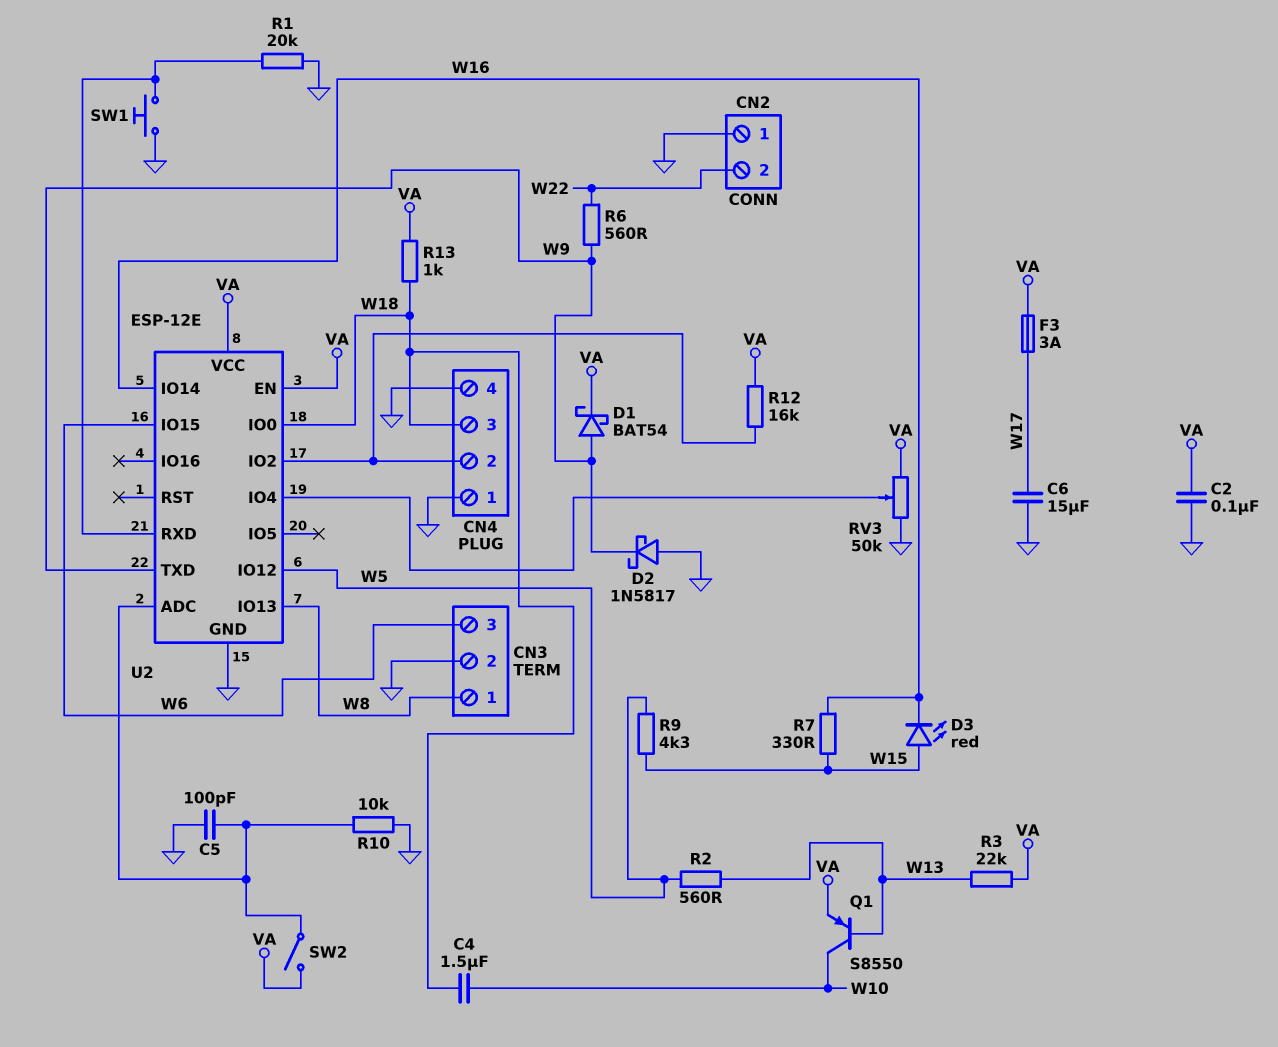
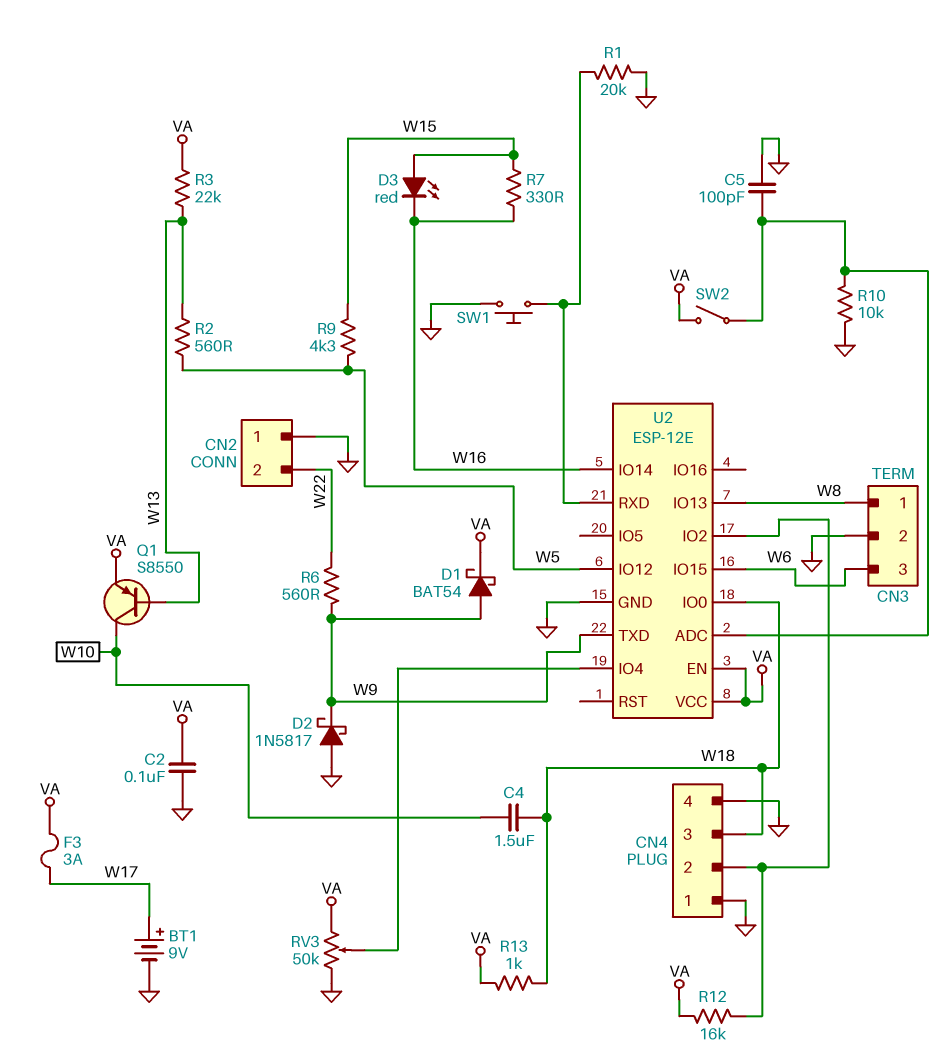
BT1: none -> 9V (plus W17, minus GND)
C6: 15uF (GND, W17) -> none

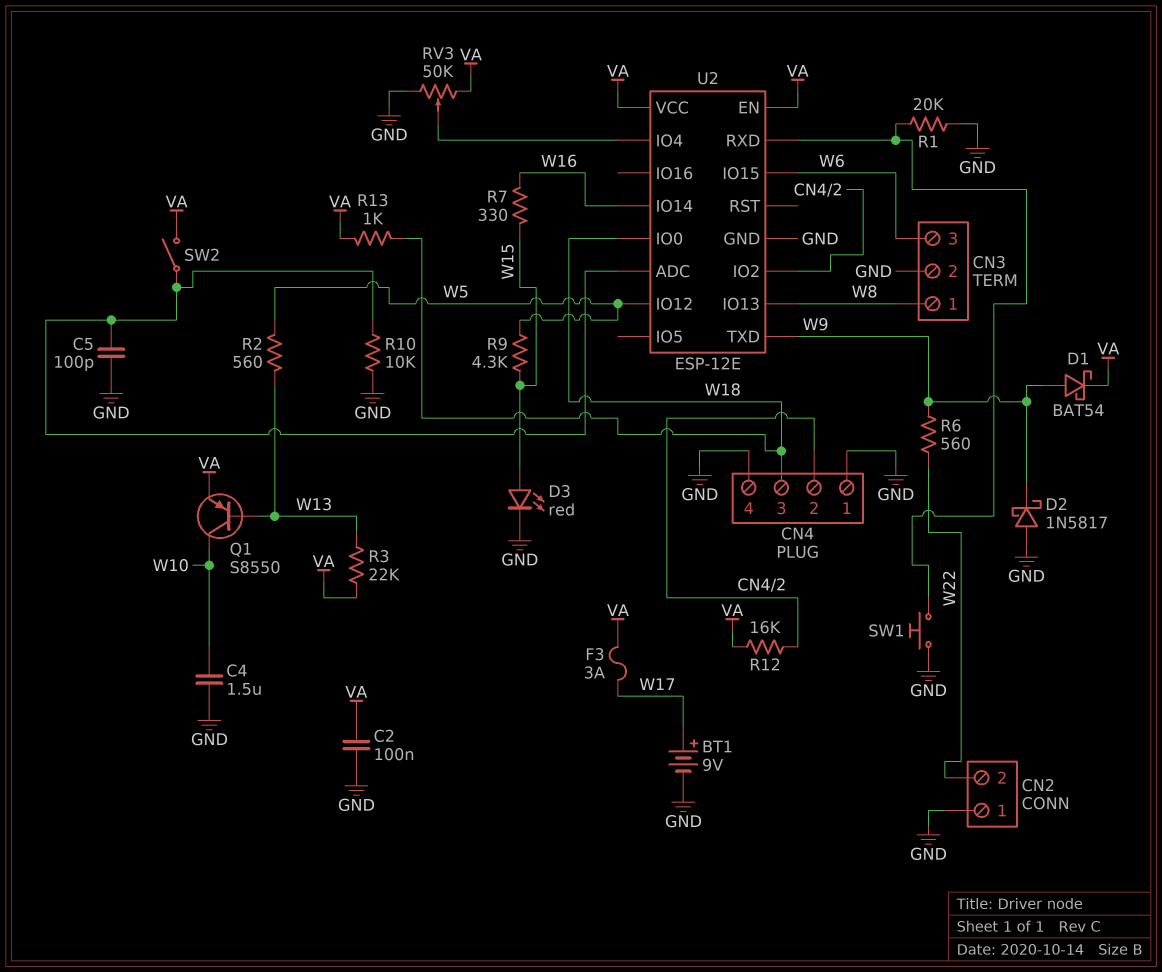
C4: 1.5uF (W10, W18) -> 1.5uF (GND, W10)
D3: LED red (A W15, K W16) -> LED red (A W15, K GND)

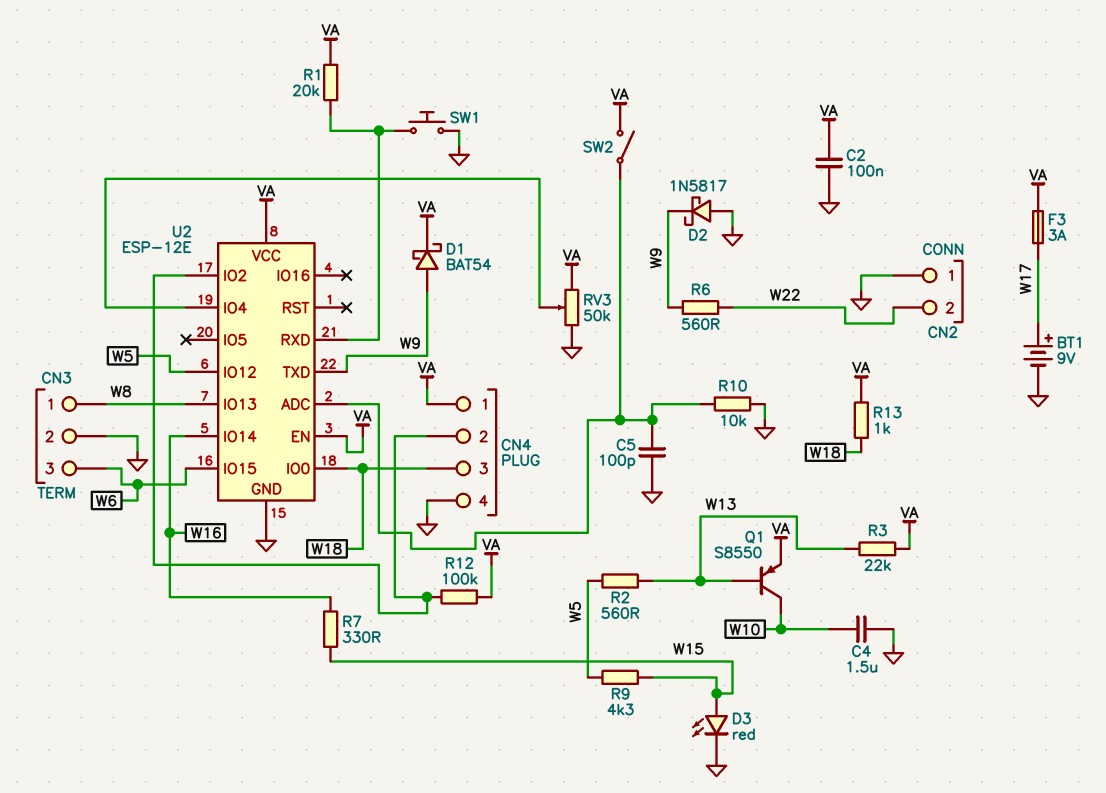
CN4 pin 1: GND -> VA
R1: 20k (GND, U2/RXD) -> 20k (U2/RXD, VA)
R12: 16k (CN4/2, VA) -> 100k (CN4/2, VA)

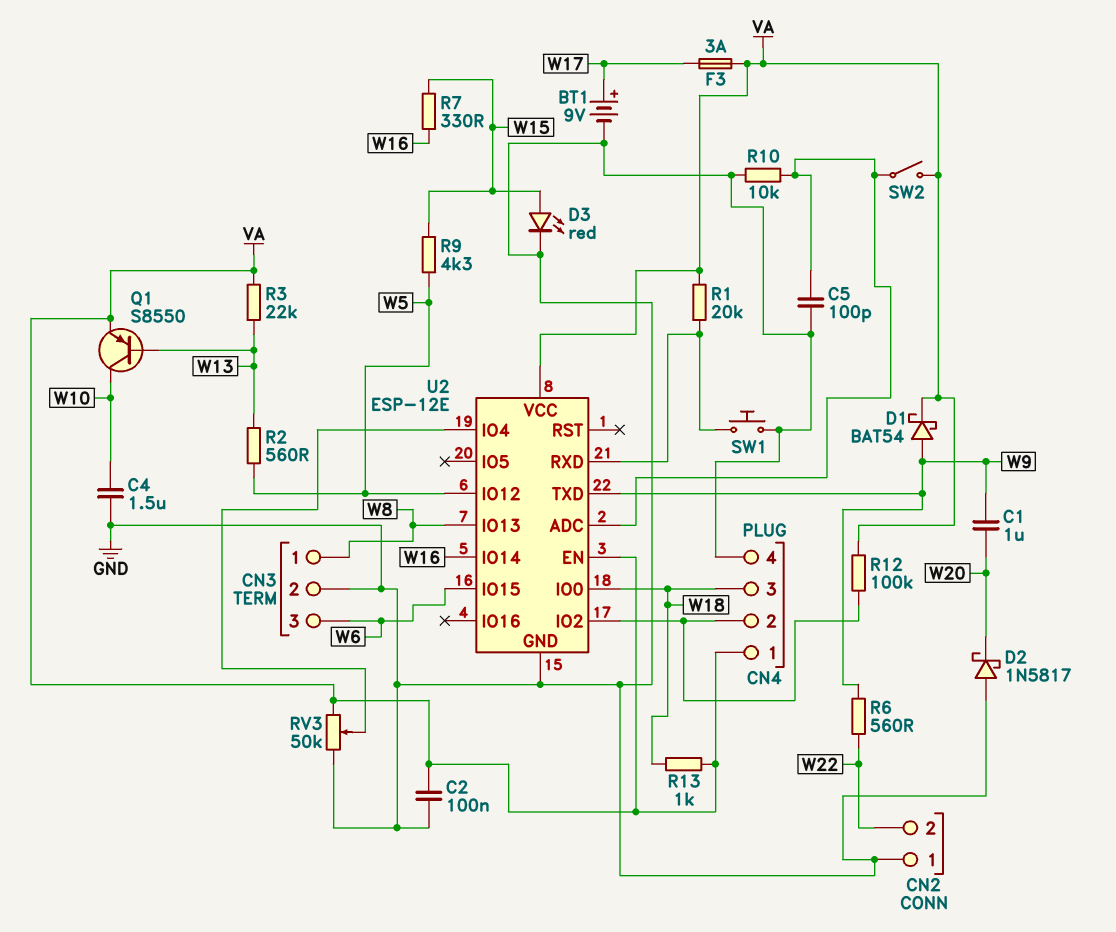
C1: none -> 1uF (W9, W20)
D2: schottky 1N5817 (A GND, K W9) -> schottky 1N5817 (A GND, K W20)

